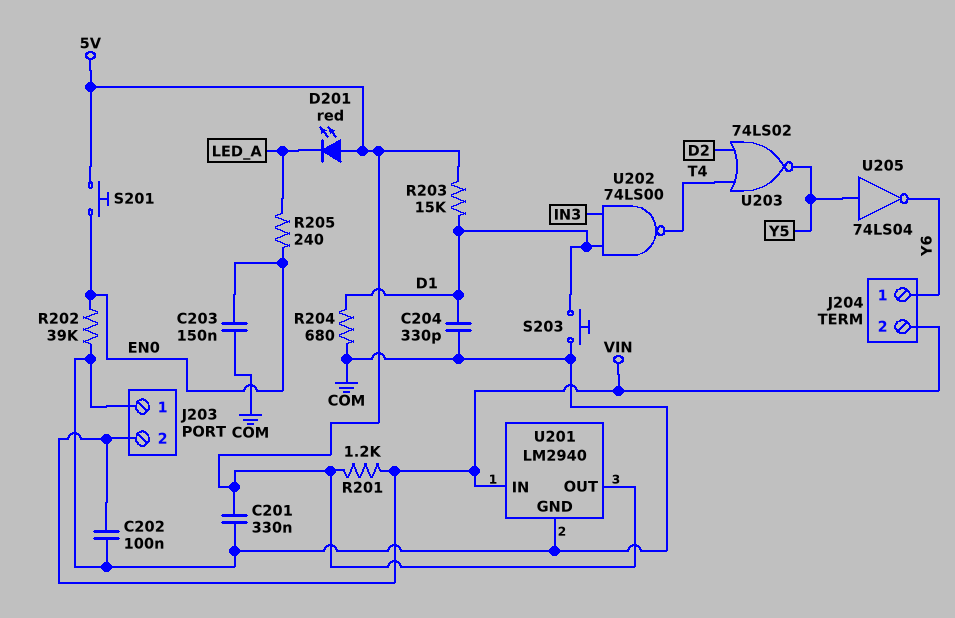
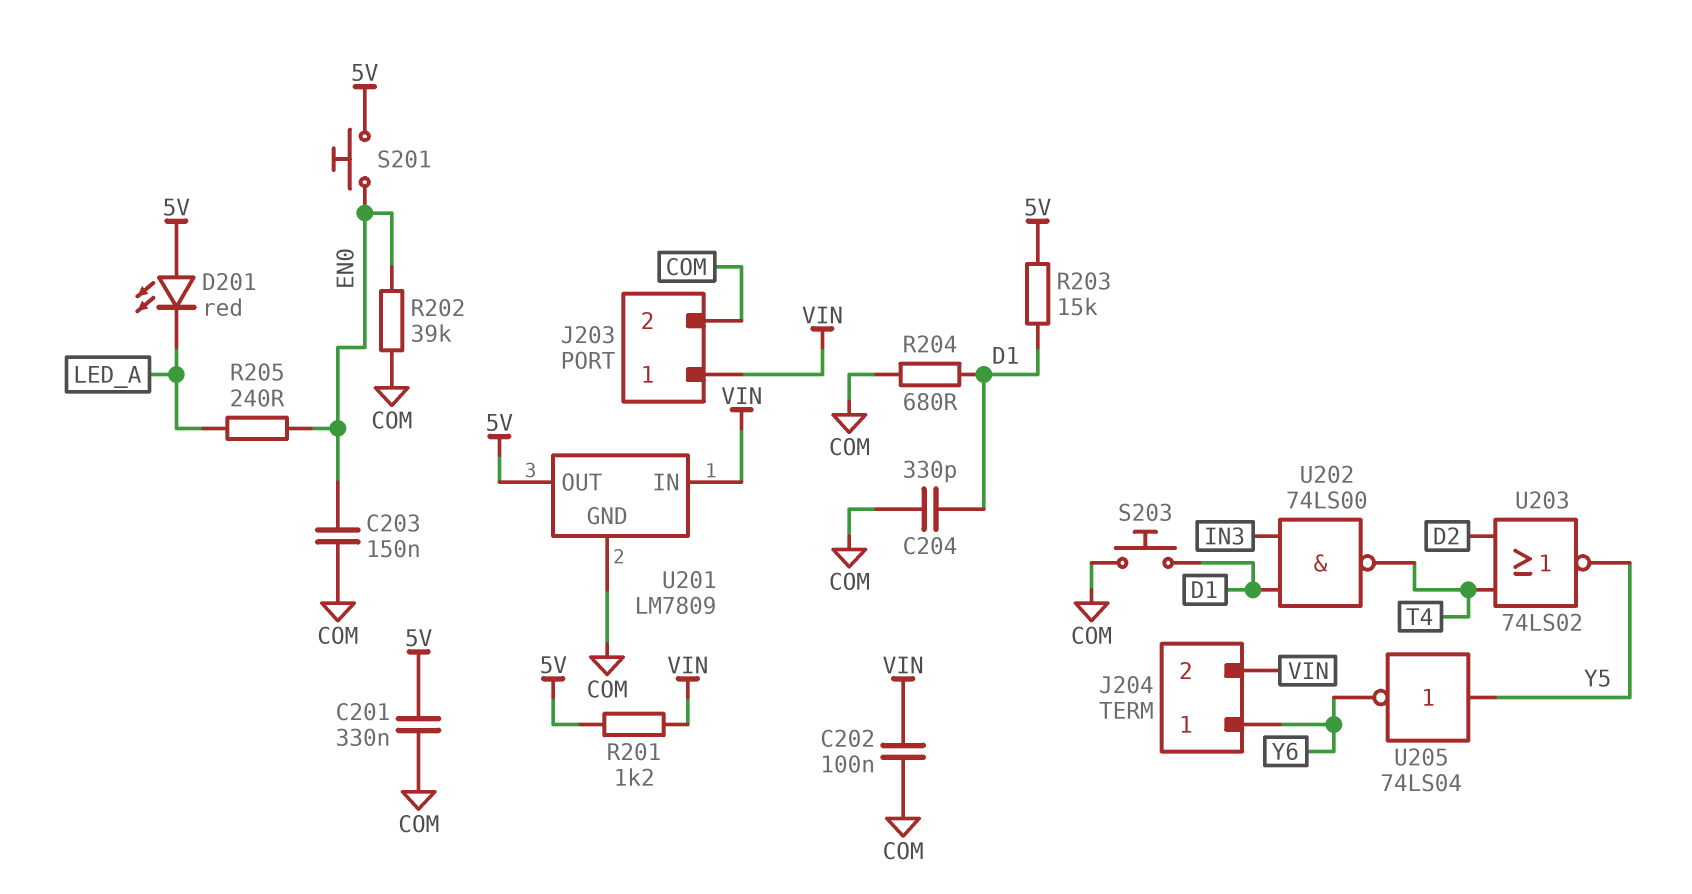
J203 pin 1: COM -> VIN
J203 pin 2: VIN -> COM
U201: LM2940 -> LM7809

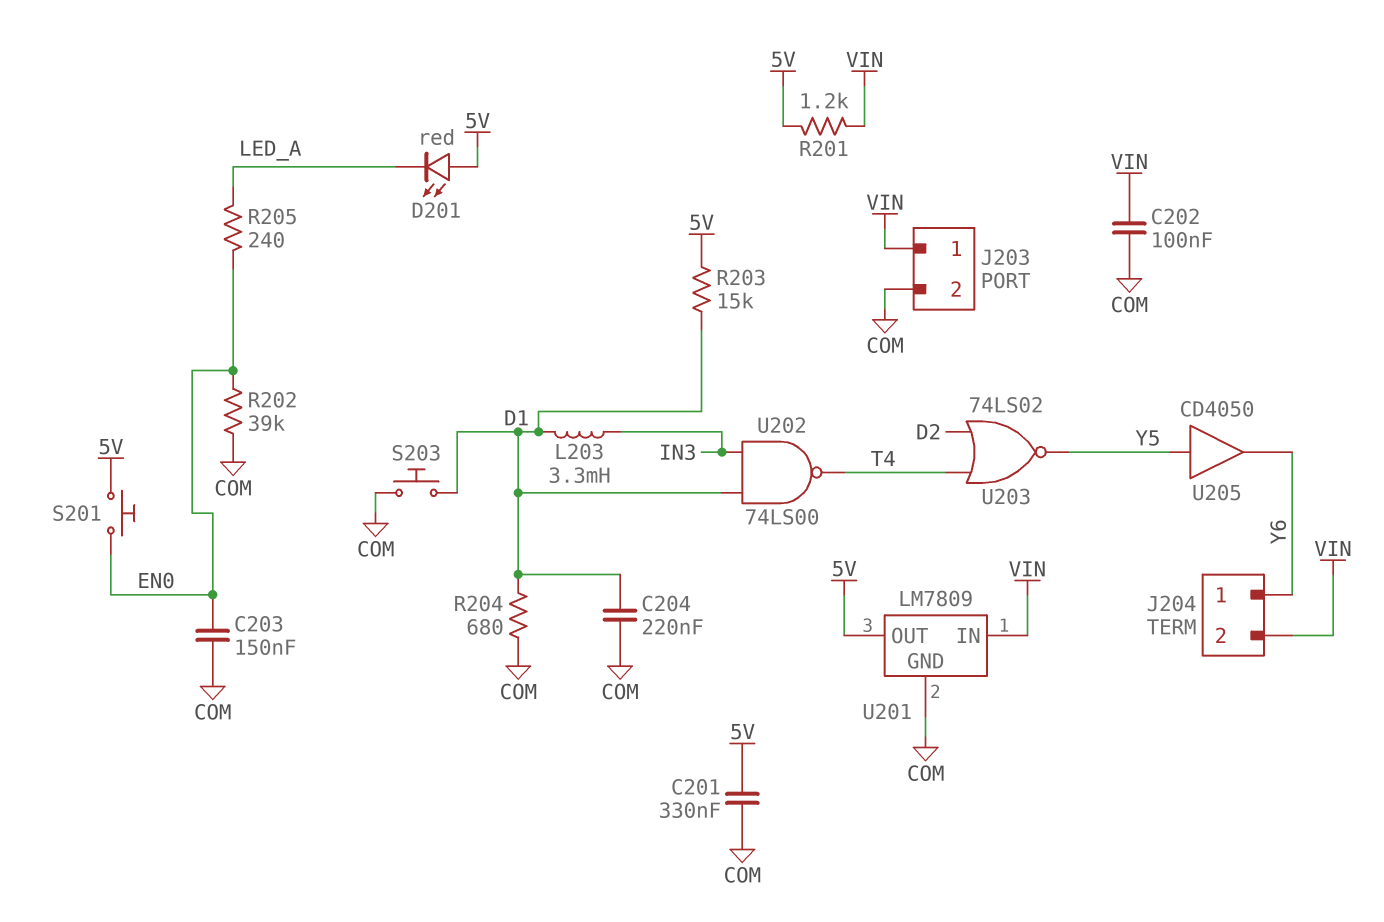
C204: 330pF (COM, D1) -> 220nF (COM, D1)
L203: none -> 3.3mH (D1, IN3)
U205: NOT 74LS04 (in Y5, out Y6) -> buffer CD4050 (in Y5, out Y6)

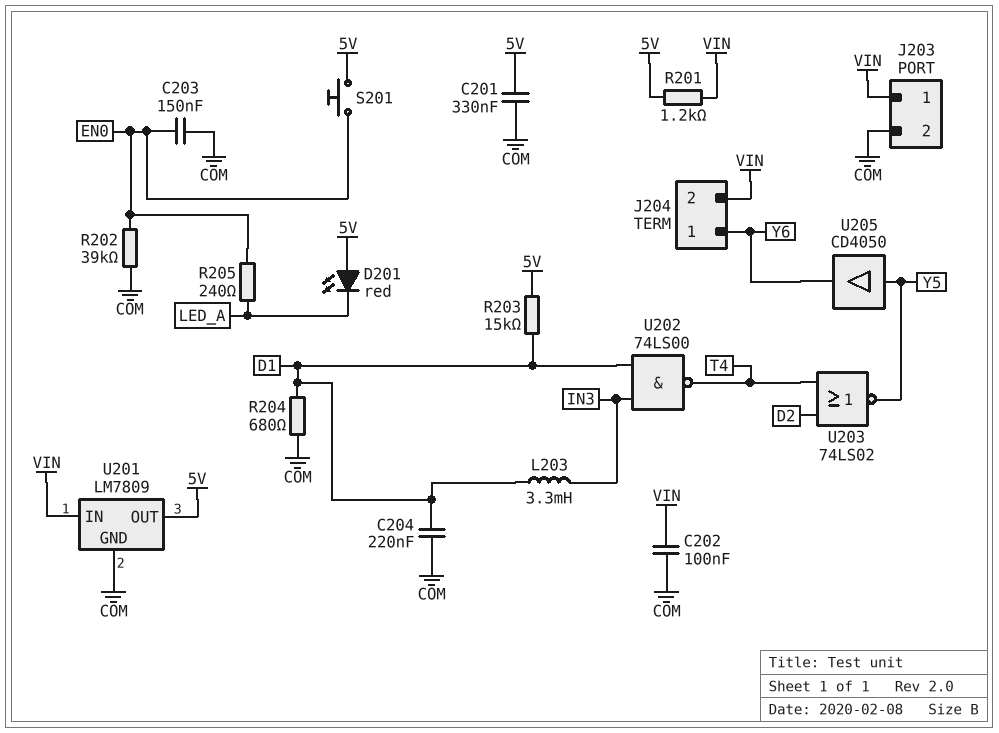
S203: button (COM, D1) -> none

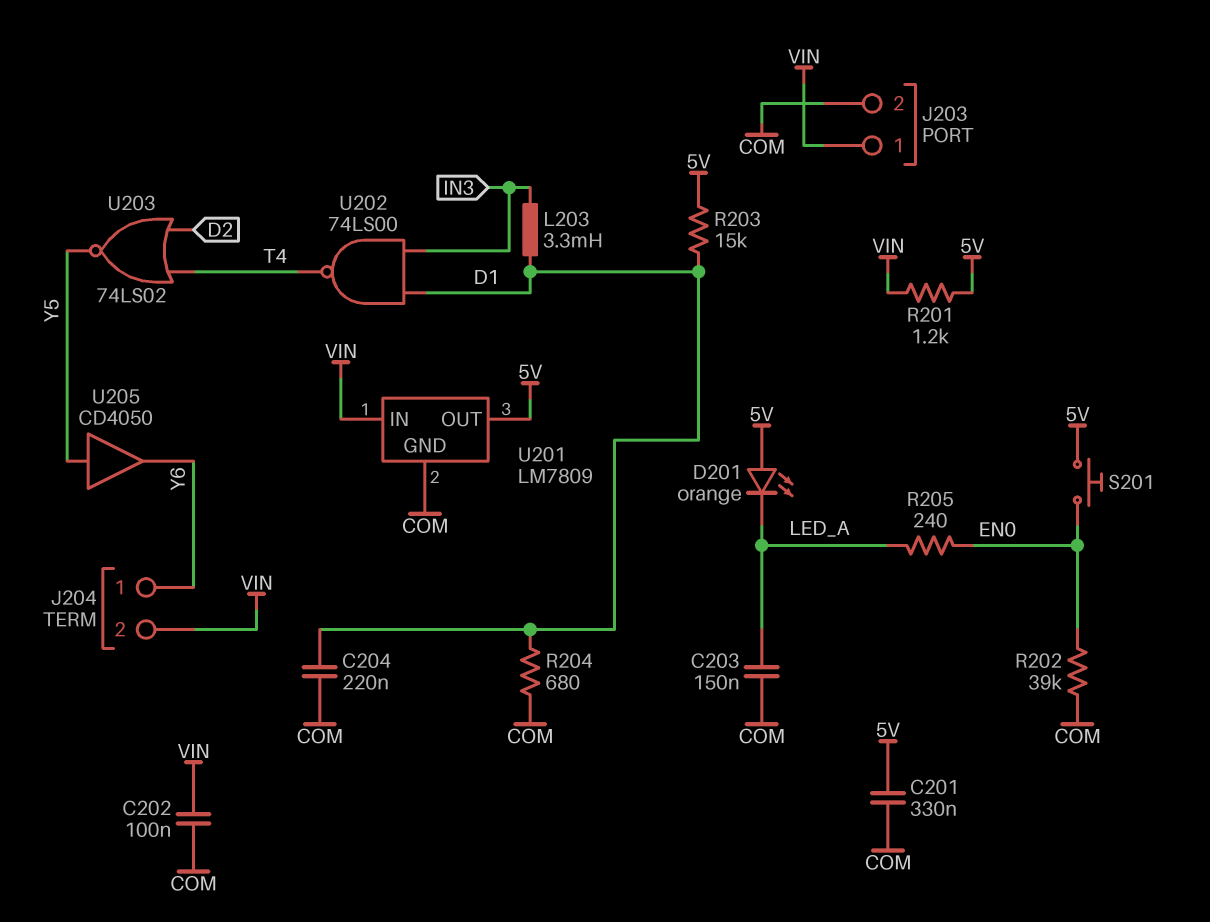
C203: 150nF (COM, EN0) -> 150nF (COM, LED_A)
D201: LED red (A 5V, K LED_A) -> LED orange (A 5V, K LED_A)

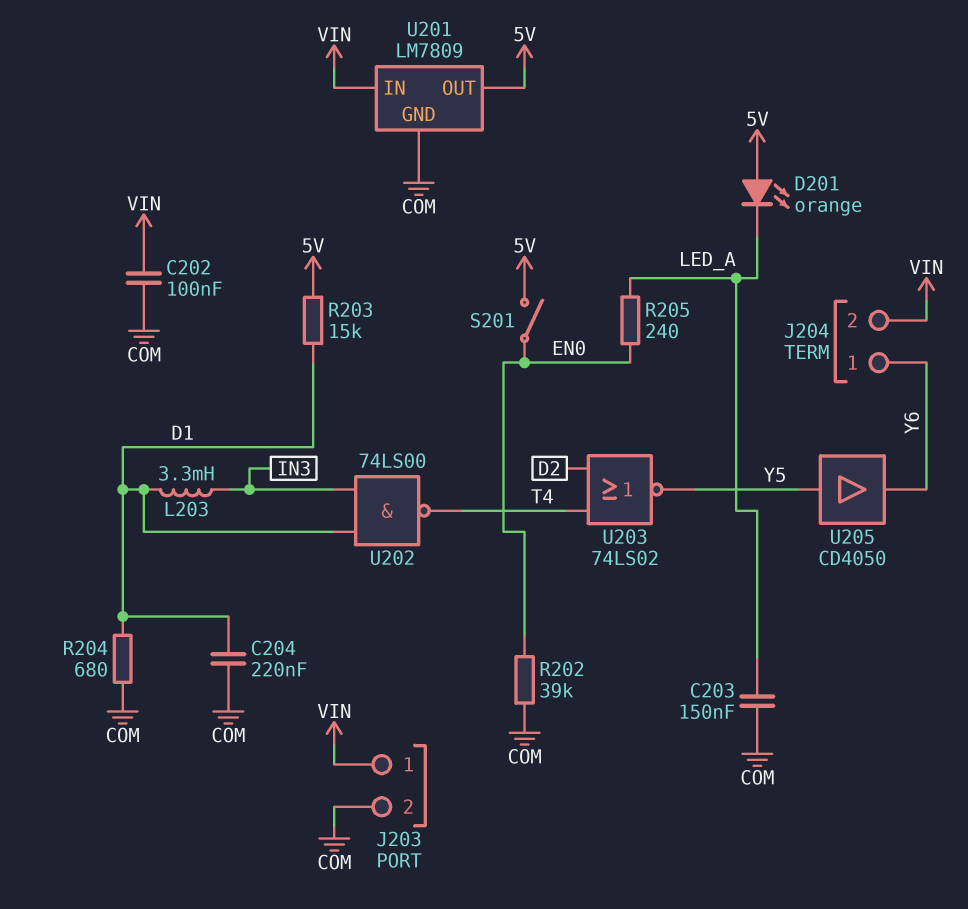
C201: 330nF (5V, COM) -> none
R201: 1.2k (5V, VIN) -> none
S201: button (5V, EN0) -> switch (5V, EN0)

